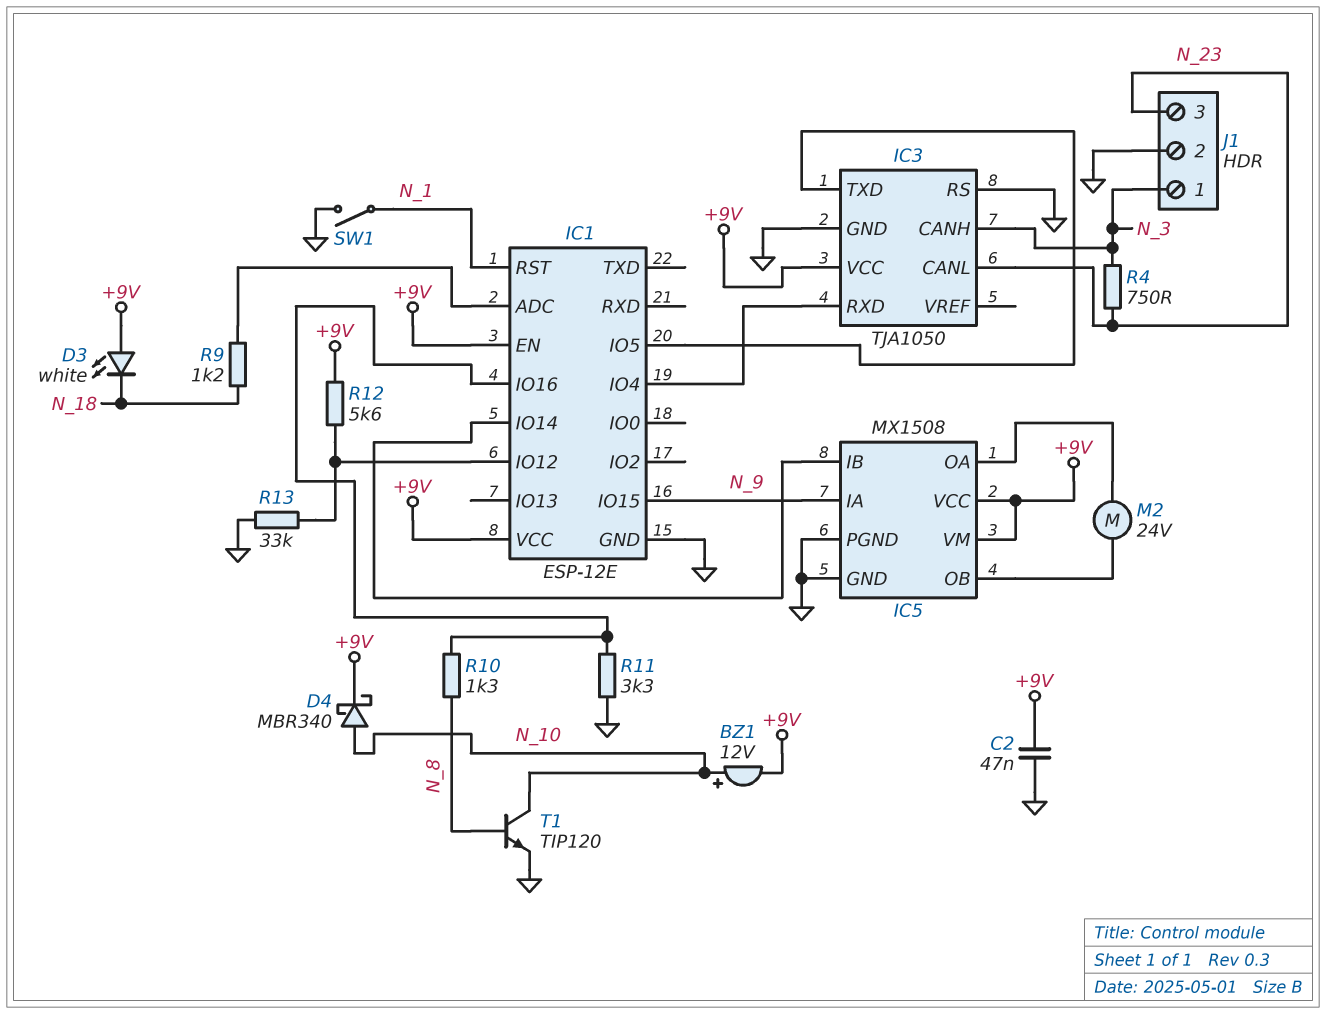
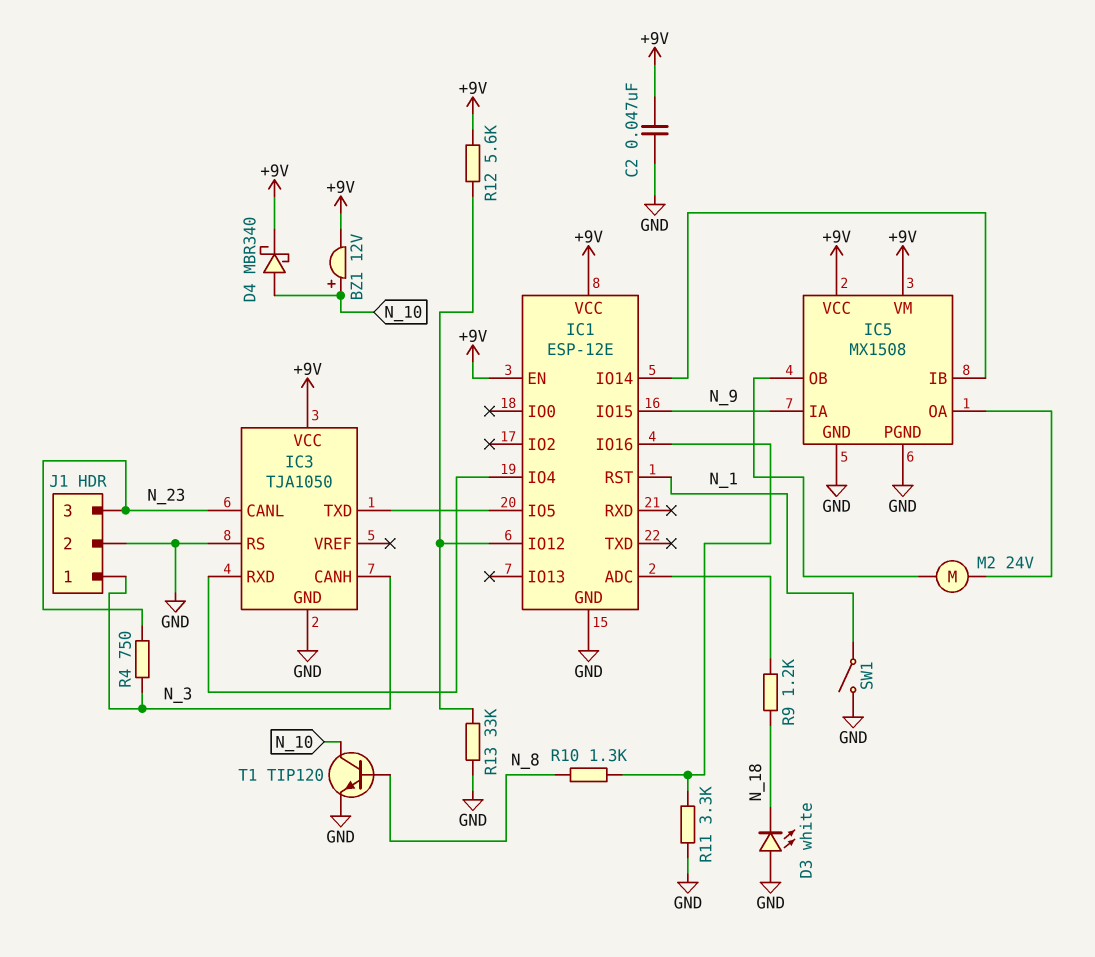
D3: LED white (A +9V, K N_18) -> LED white (A GND, K N_18)

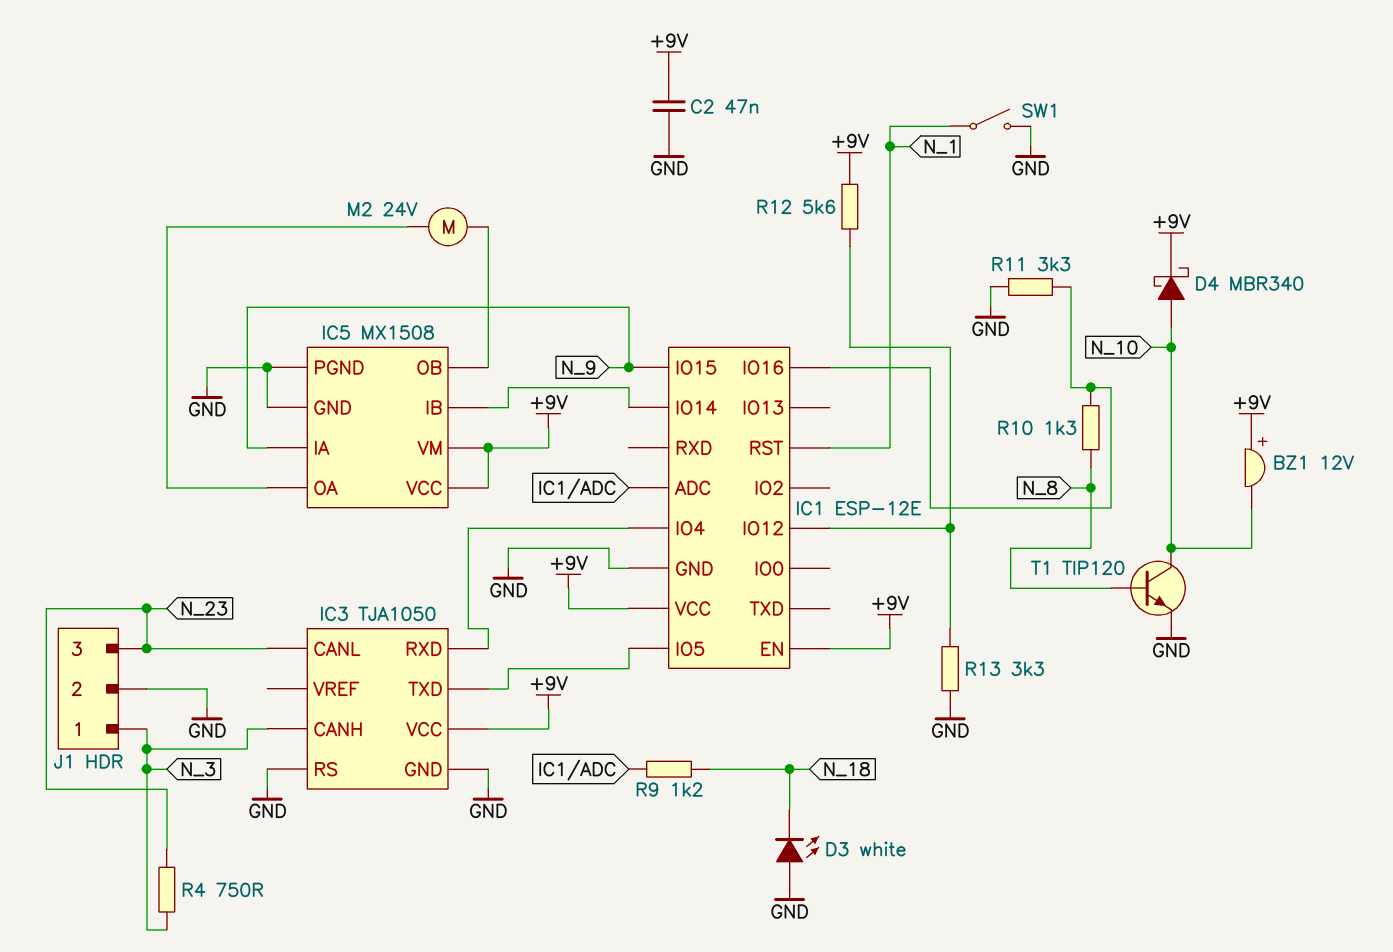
BZ1: buzzer 12V (plus N_10, minus +9V) -> buzzer 12V (plus +9V, minus N_10)
R13: 33k (GND, IC1/IO12) -> 3.3k (GND, IC1/IO12)

